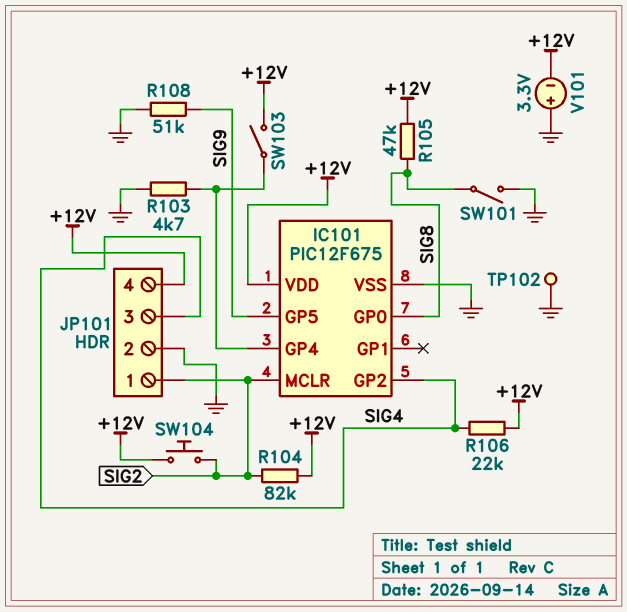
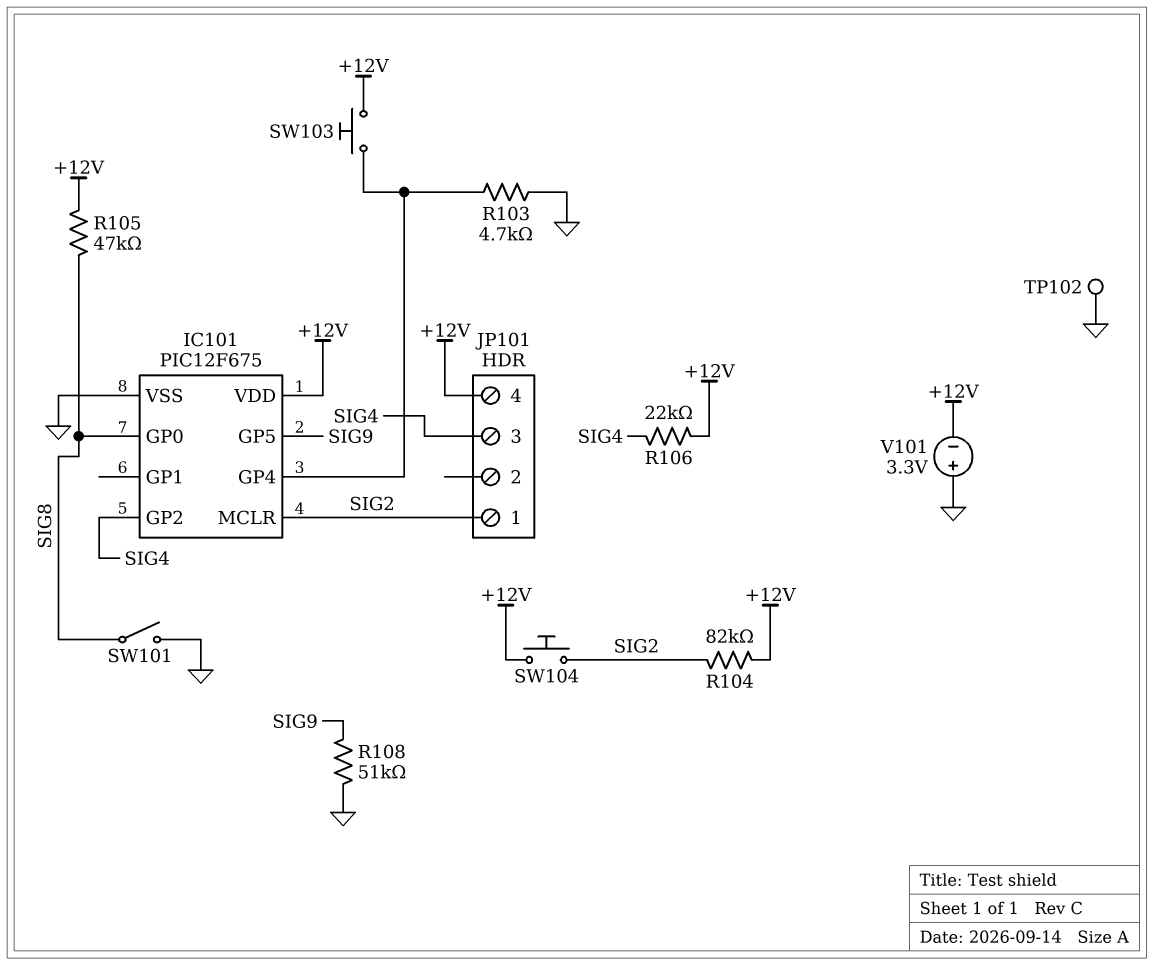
JP101 pin 2: GND -> none
SW103: switch (+12V, IC101/GP4) -> button (+12V, IC101/GP4)

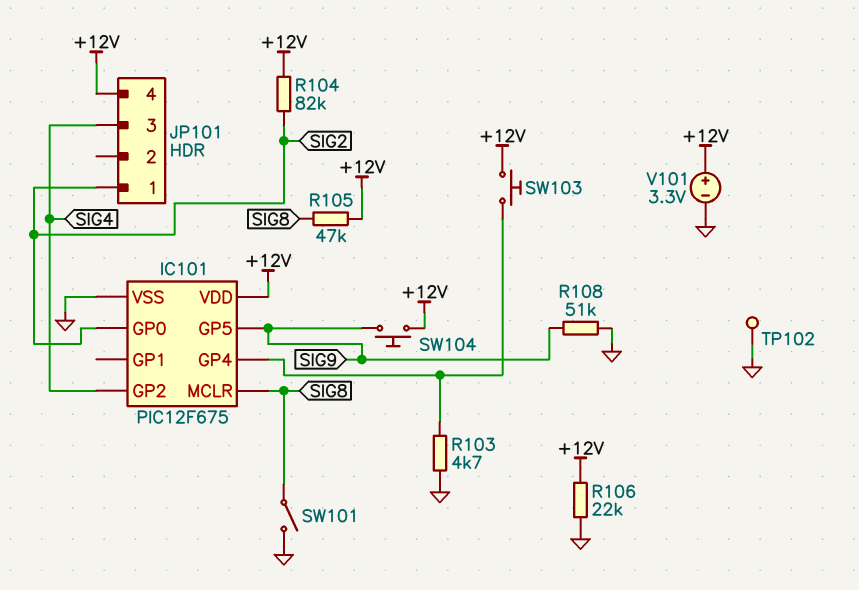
IC101 pin GP0: SIG8 -> SIG2
IC101 pin MCLR: SIG2 -> SIG8
R106: 22k (+12V, SIG4) -> 22k (+12V, GND)
SW104: button (+12V, SIG2) -> button (+12V, SIG9)
V101: 3.3V (plus GND, minus +12V) -> 3.3V (plus +12V, minus GND)

